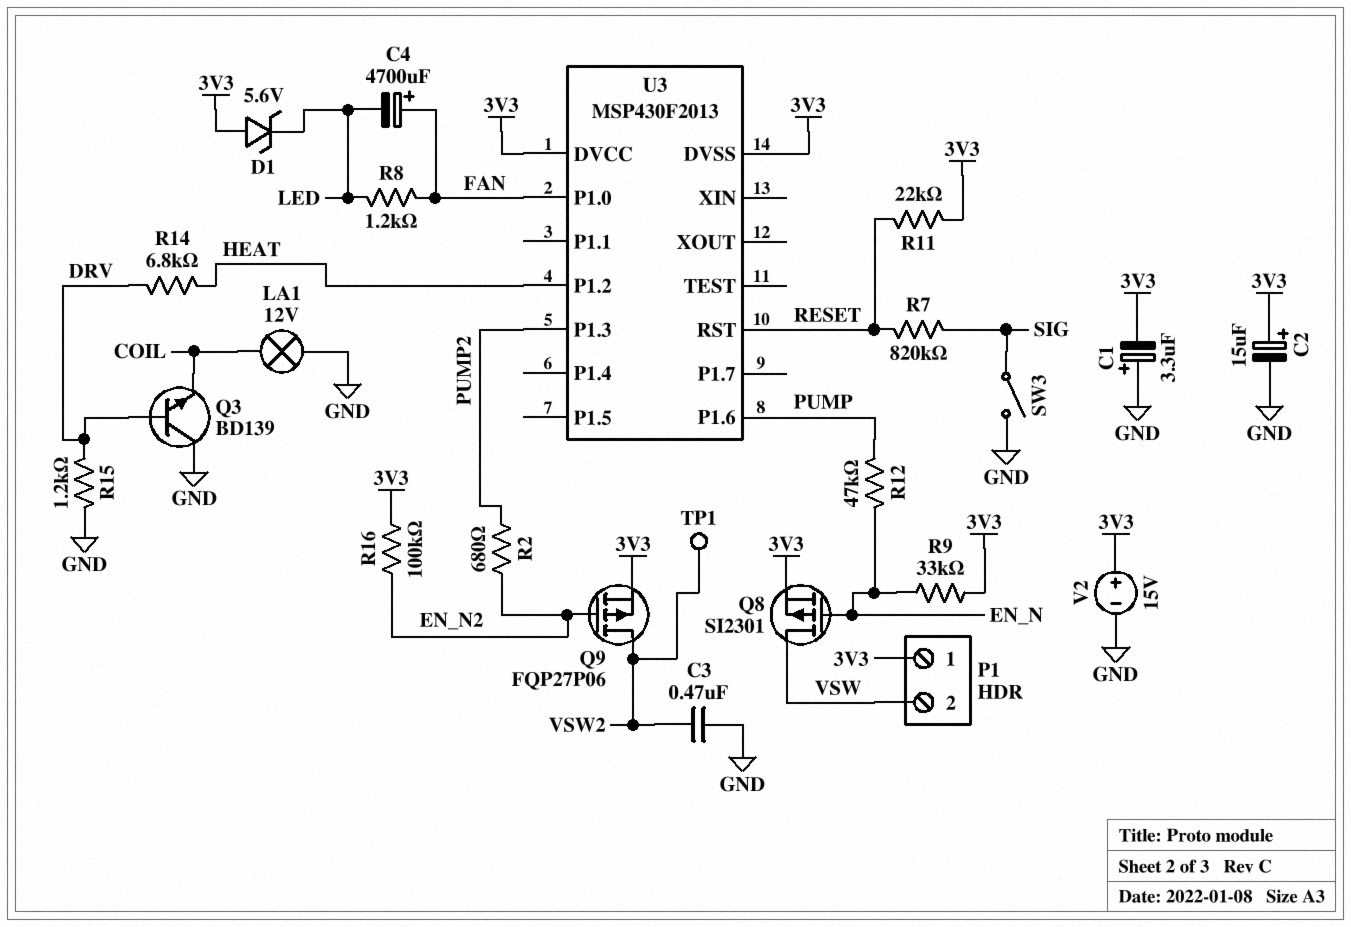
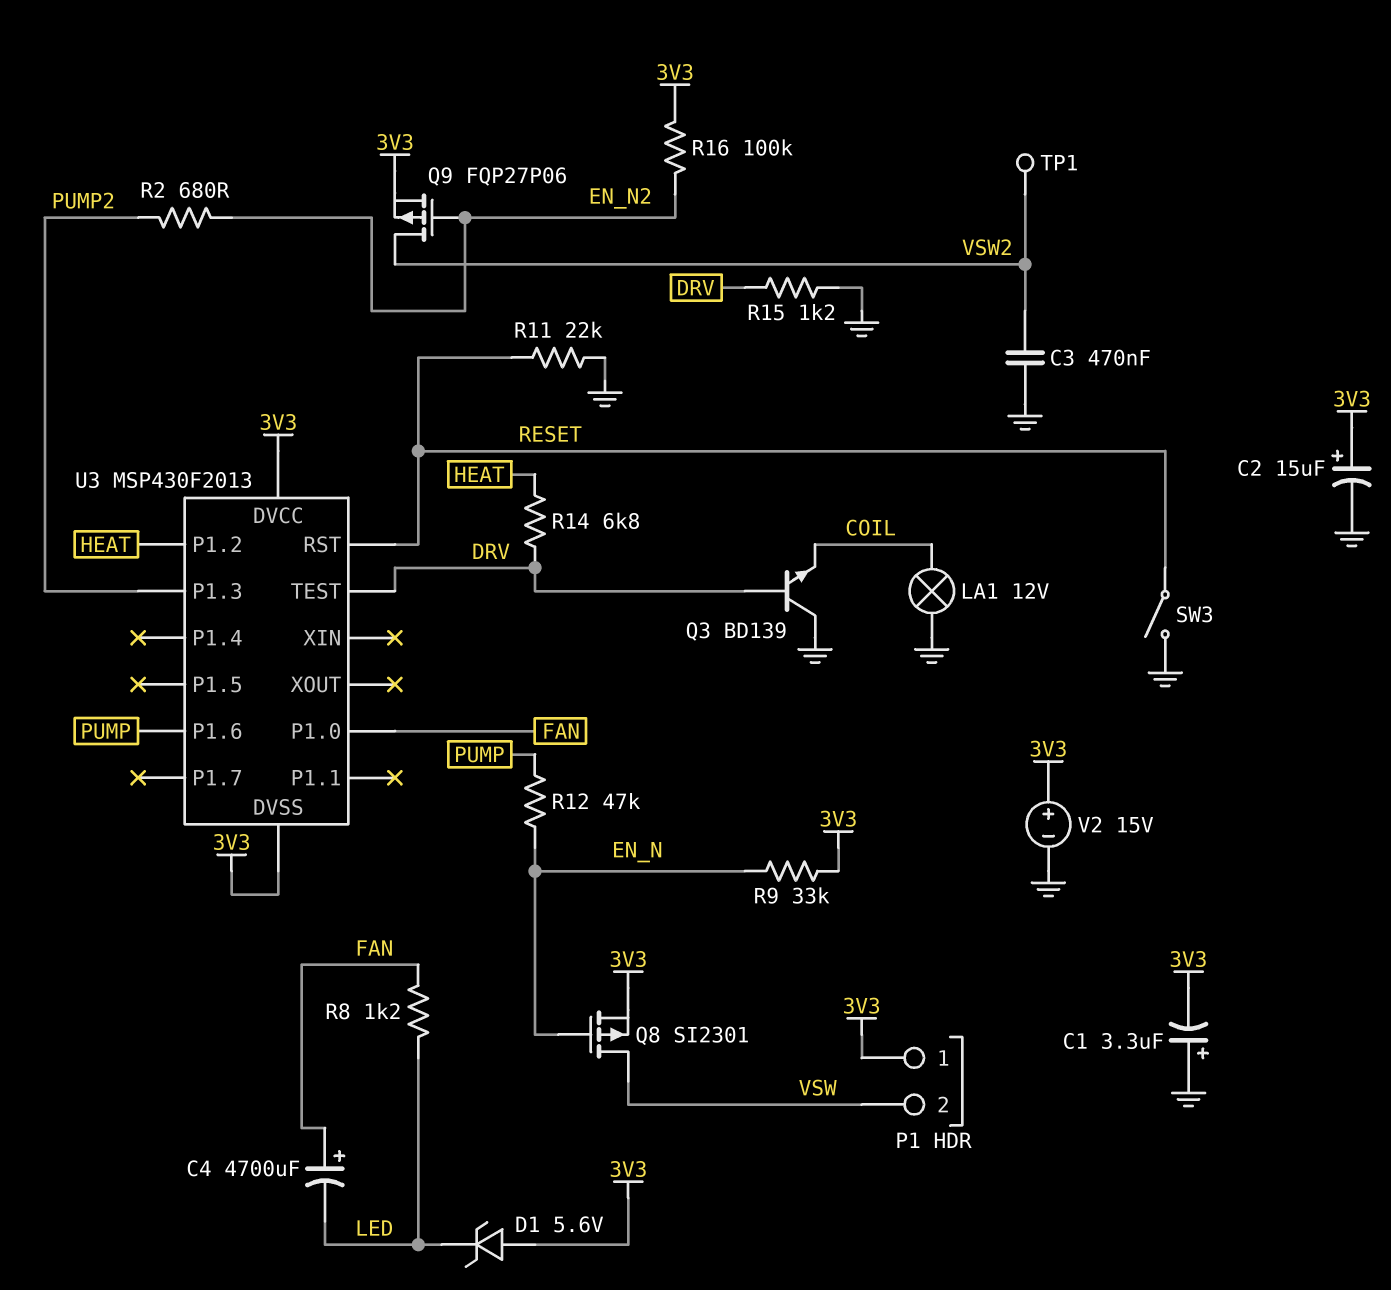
R7: 820k (RESET, SIG) -> none
R11: 22k (3V3, RESET) -> 22k (GND, RESET)
SW3: switch (GND, SIG) -> switch (GND, RESET)
U3 pin TEST: none -> DRV

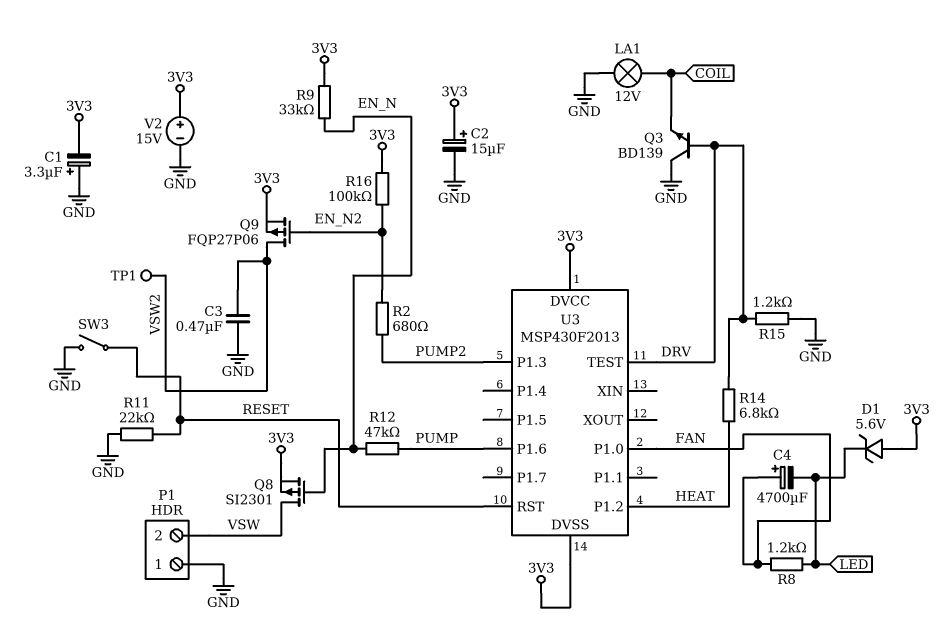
P1 pin 1: 3V3 -> GND

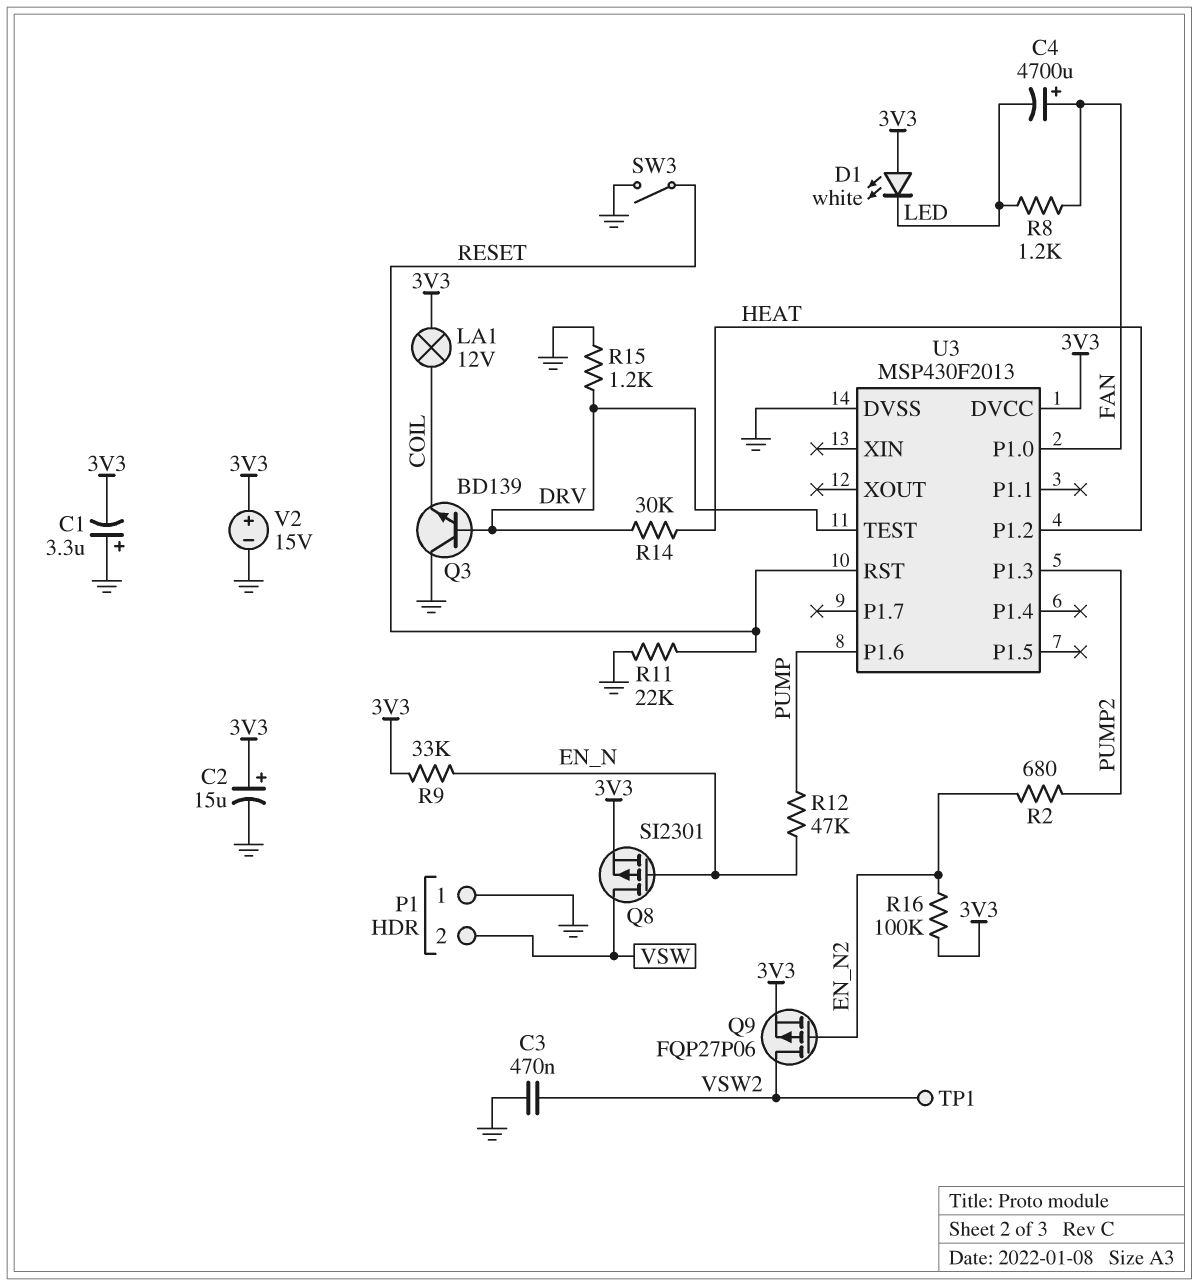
D1: zener 5.6V (A 3V3, K LED) -> LED white (A 3V3, K LED)
LA1: lamp 12V (COIL, GND) -> lamp 12V (3V3, COIL)
R14: 6.8k (DRV, HEAT) -> 30k (DRV, HEAT)
U3 pin DVSS: 3V3 -> GND

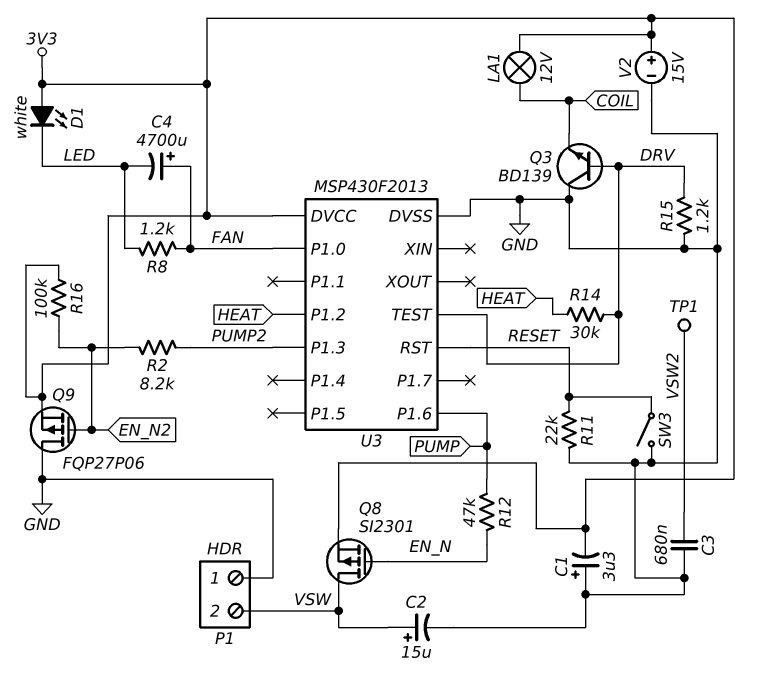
C2: 15uF (plus 3V3, minus GND) -> 15uF (plus VSW, minus GND)
C3: 470nF (GND, VSW2) -> 680nF (GND, VSW2)
Q9: PMOS FQP27P06 (G EN_N2, D VSW2, S 3V3) -> PMOS FQP27P06 (G EN_N2, D GND, S 3V3)
R2: 680 (EN_N2, PUMP2) -> 8.2k (EN_N2, PUMP2)
R9: 33k (3V3, EN_N) -> none

